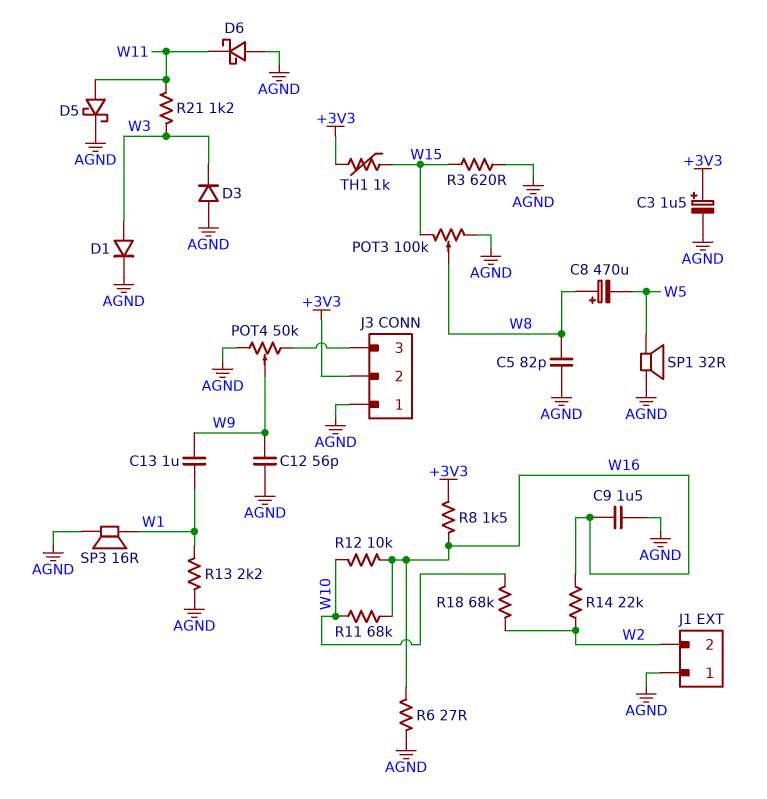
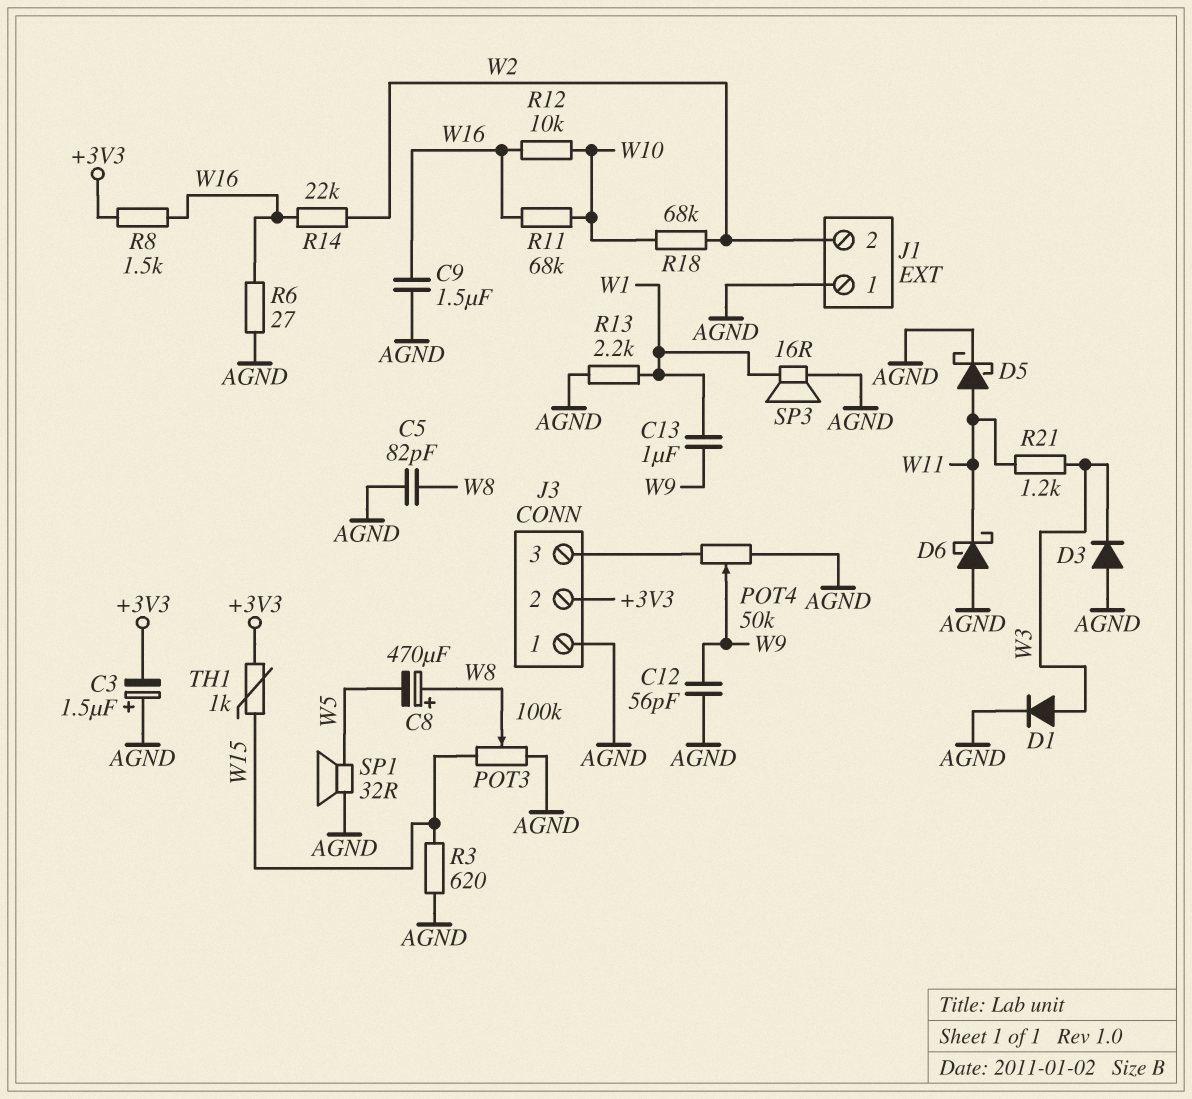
C3: 1.5uF (plus +3V3, minus AGND) -> 1.5uF (plus AGND, minus +3V3)

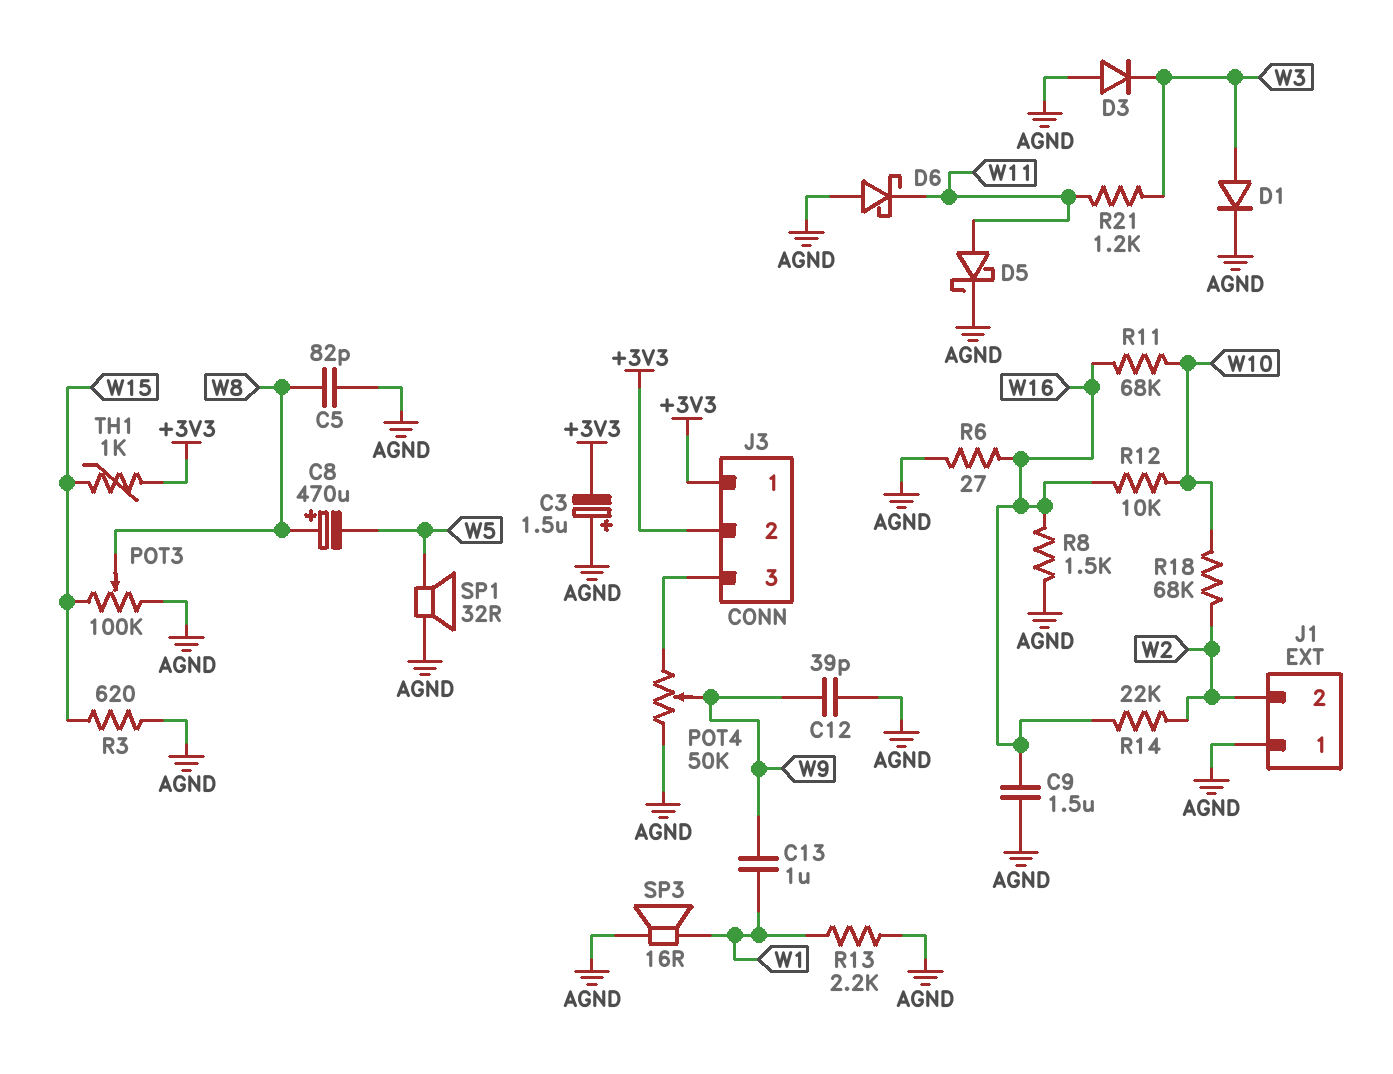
C12: 56pF (AGND, W9) -> 39pF (AGND, W9)
J3 pin 1: AGND -> +3V3
R8: 1.5k (+3V3, W16) -> 1.5k (AGND, W16)

